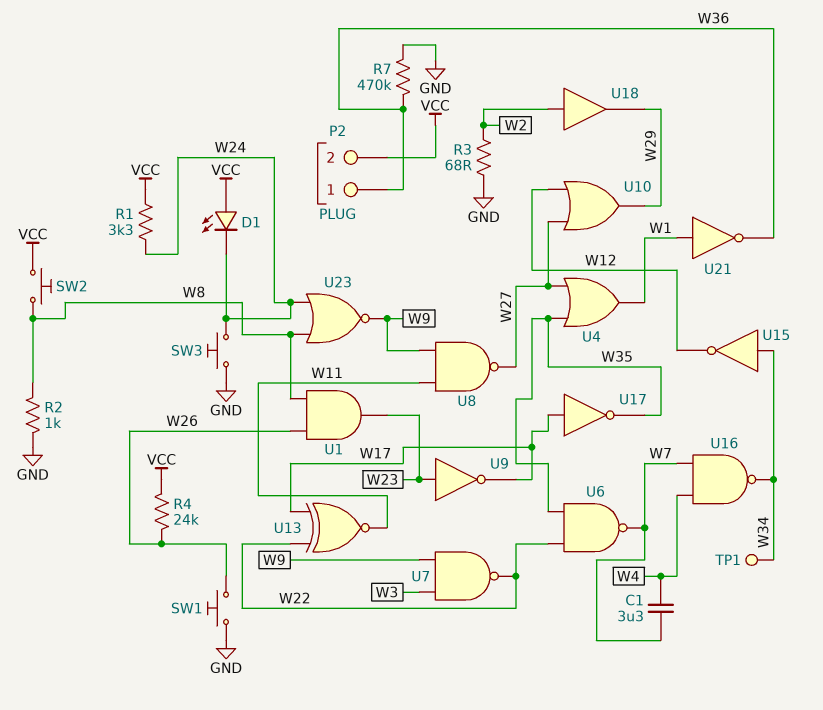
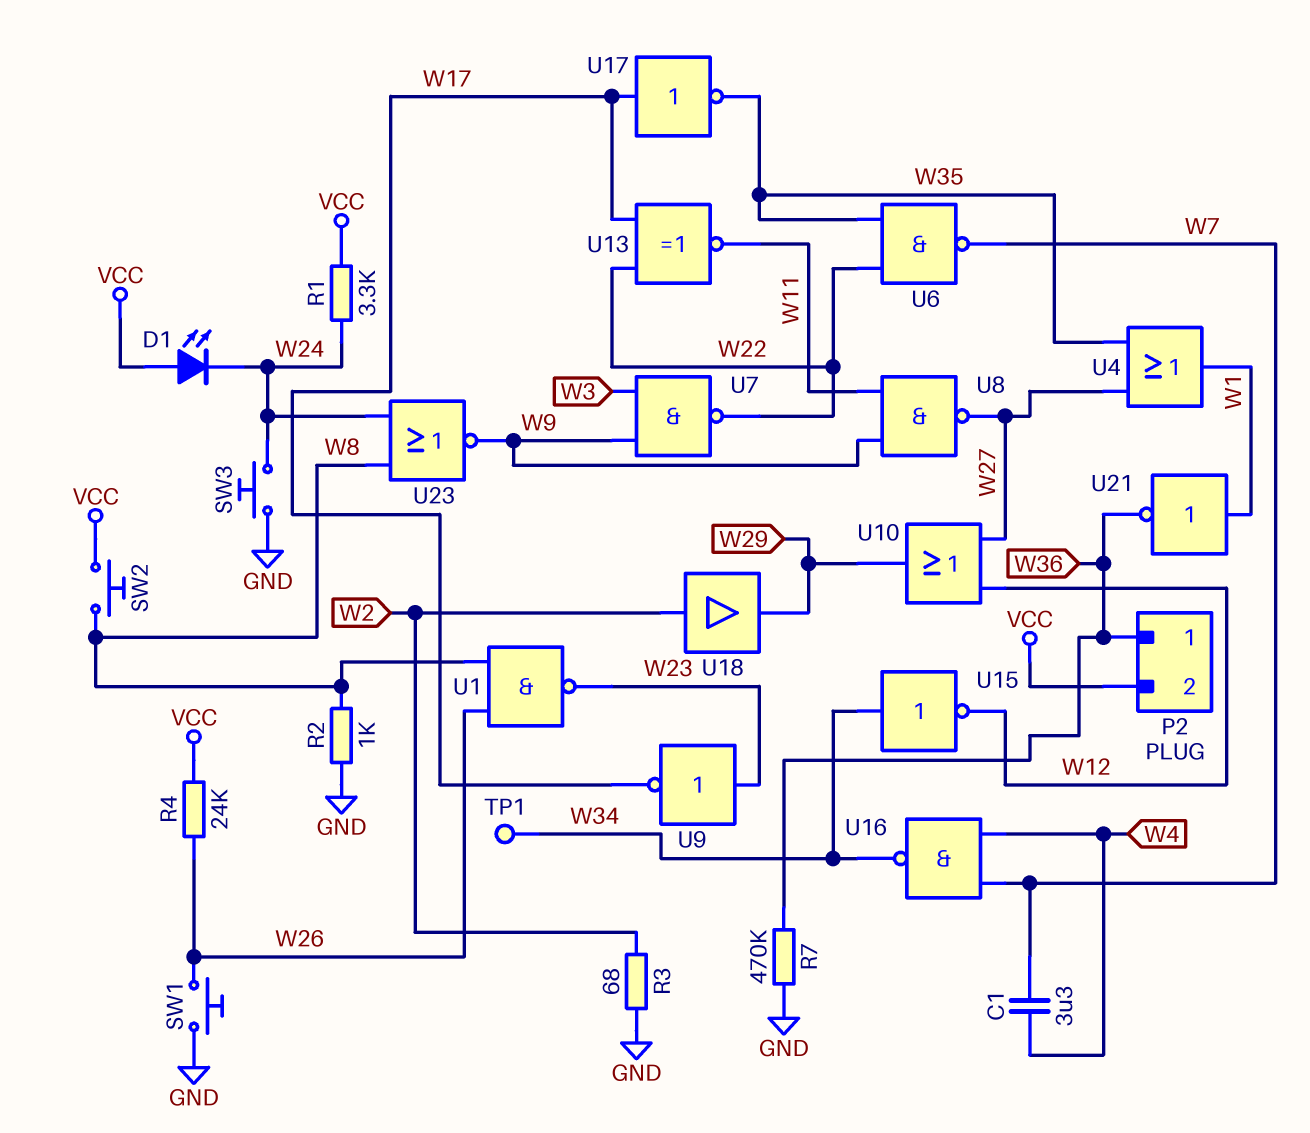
U1: AND (in W8, in W26, out W23) -> NAND (in W8, in W26, out W23)

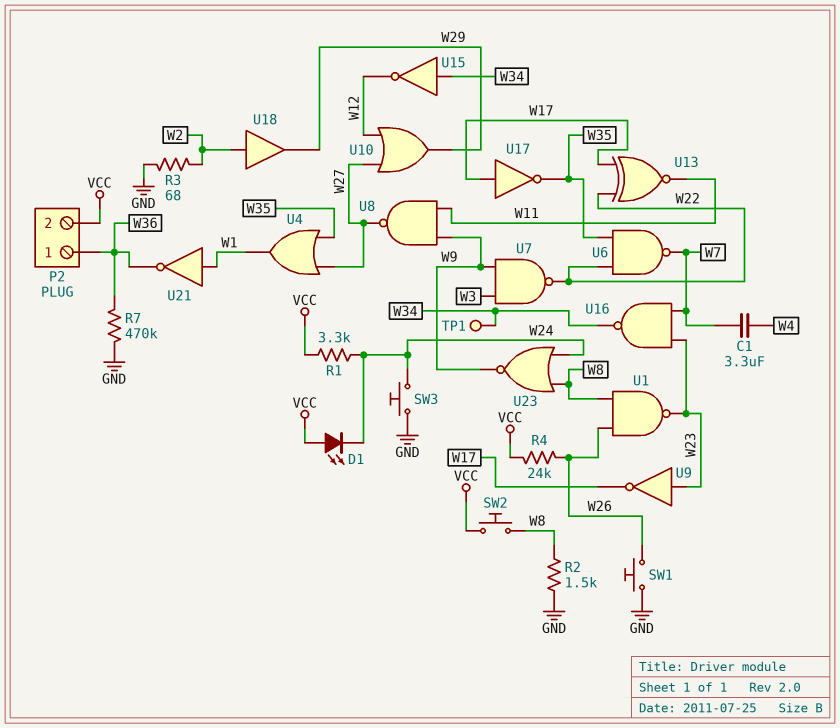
R2: 1k (GND, W8) -> 1.5k (GND, W8)
U16: NAND (in W4, in W7, out W34) -> NAND (in W7, in W23, out W34)

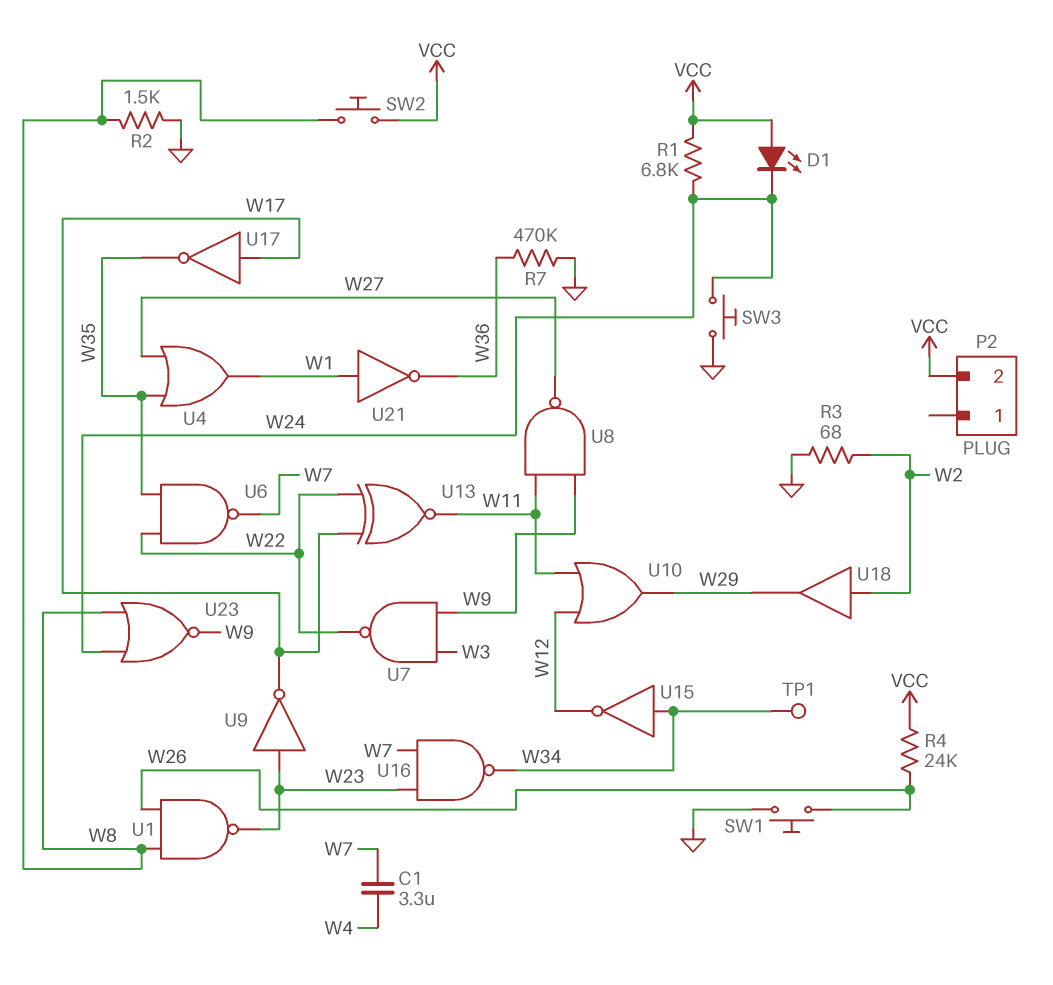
P2 pin 1: W36 -> none
R1: 3.3k (VCC, W24) -> 6.8k (VCC, W24)
U10: OR (in W12, in W27, out W29) -> OR (in W11, in W12, out W29)

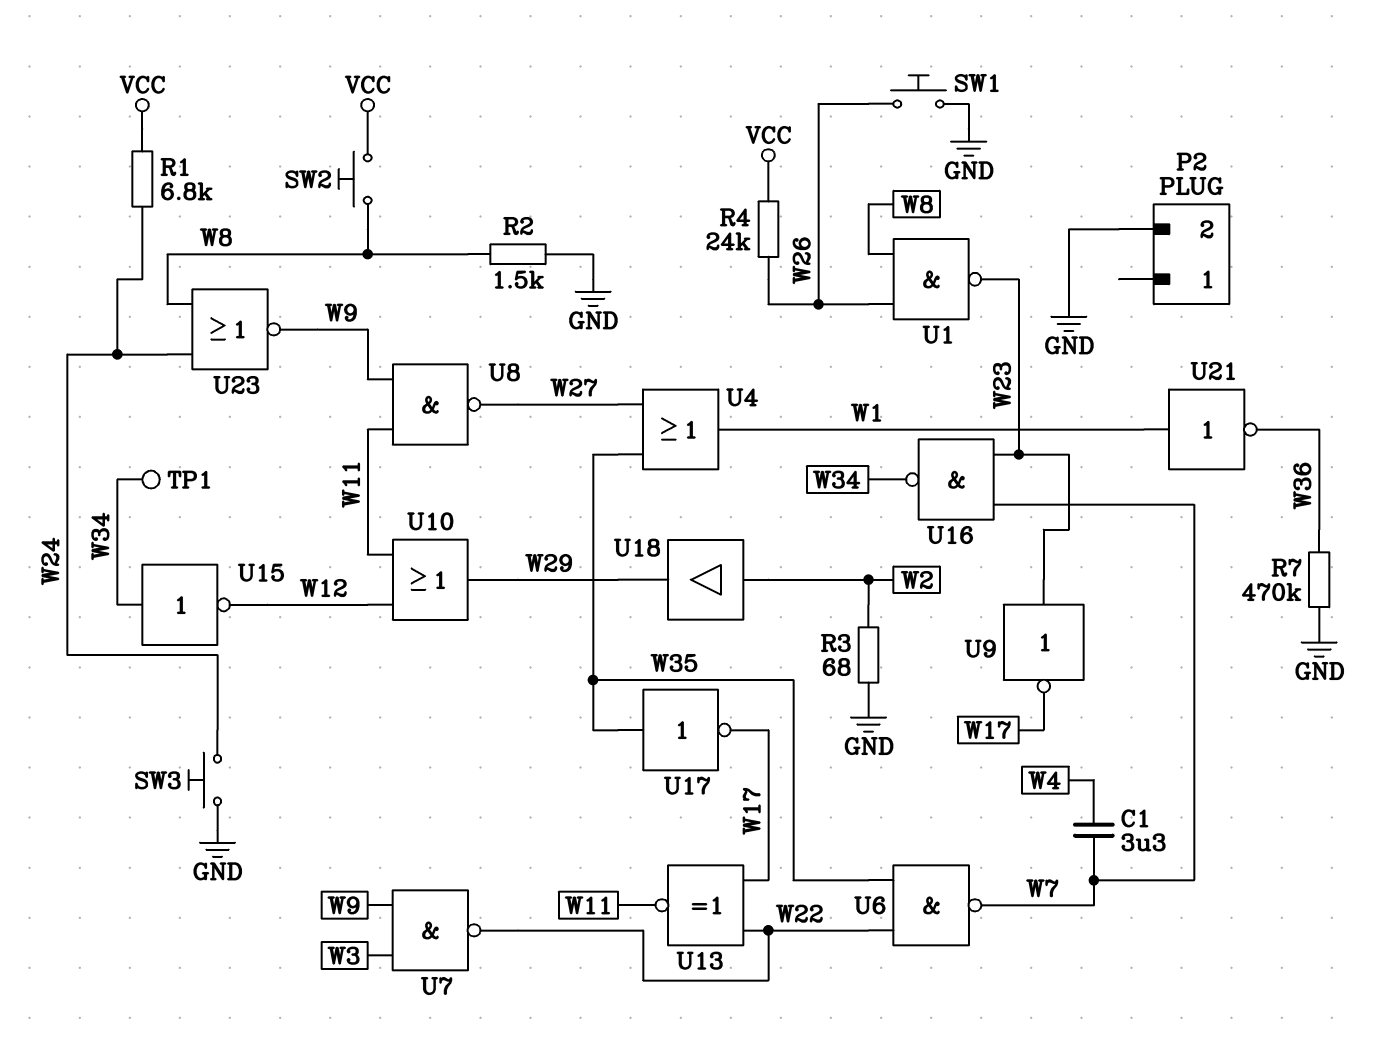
D1: LED (A VCC, K W24) -> none
P2 pin 2: VCC -> GND
U17: NOT (in W17, out W35) -> NOT (in W35, out W17)

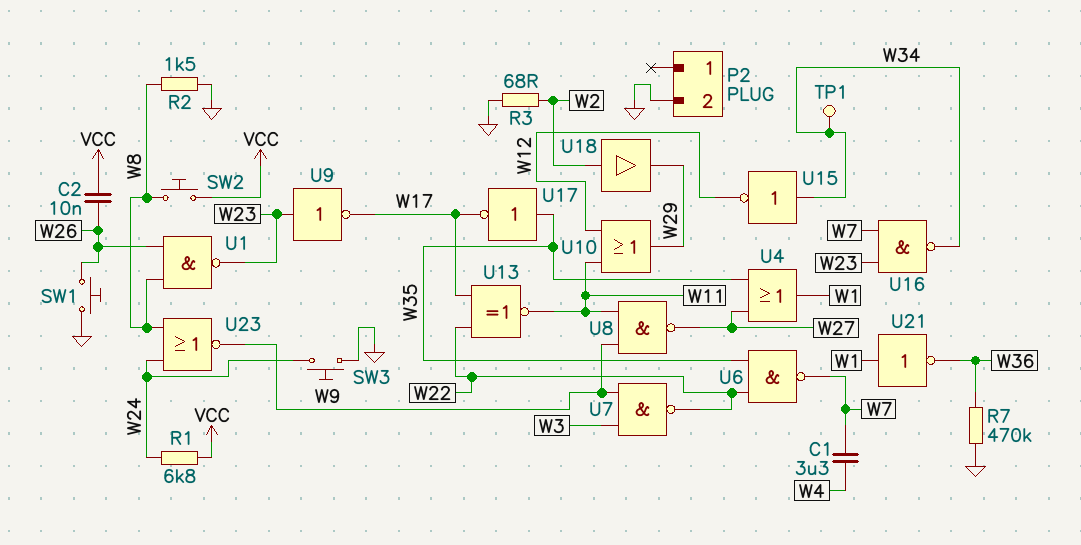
C2: none -> 10nF (VCC, W26)
R4: 24k (VCC, W26) -> none

